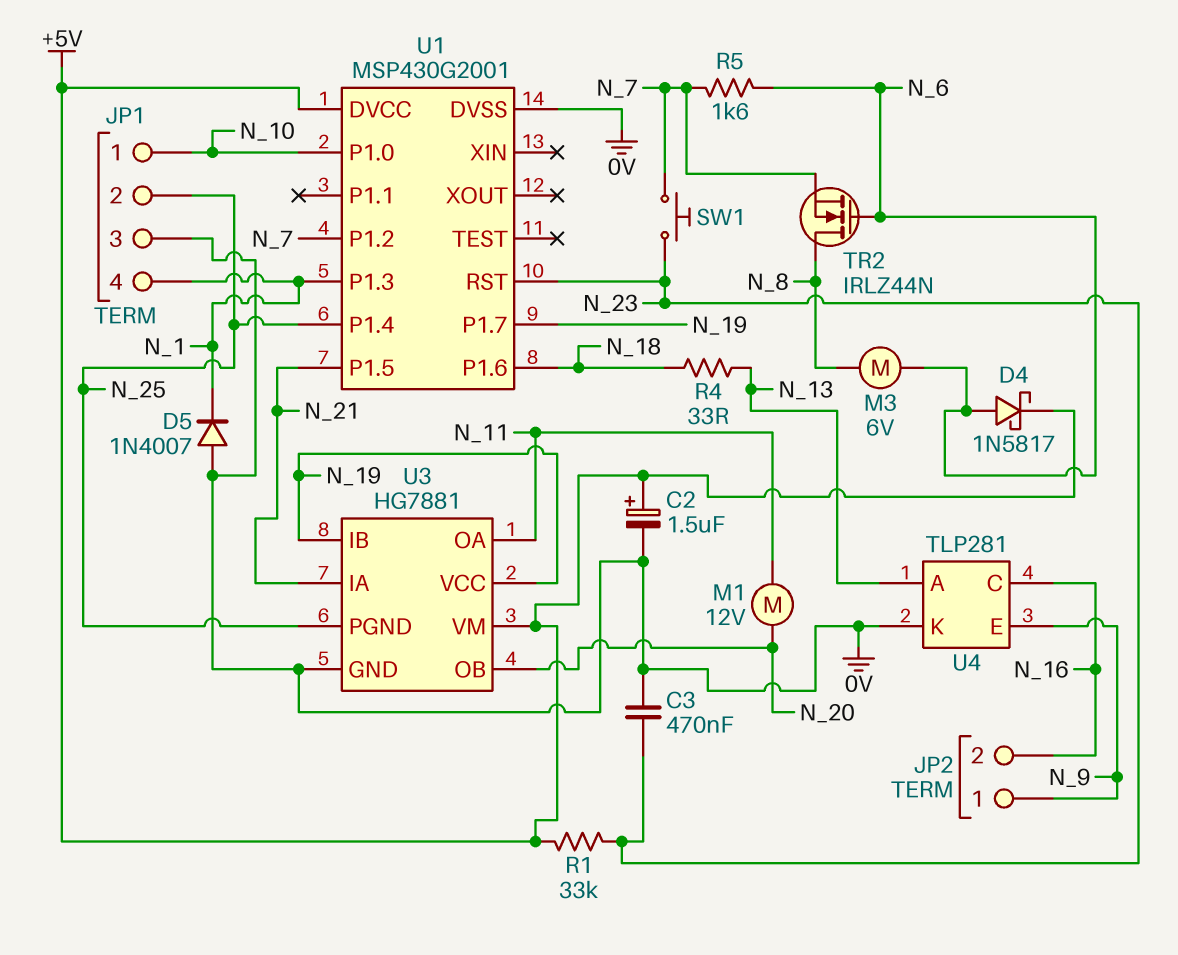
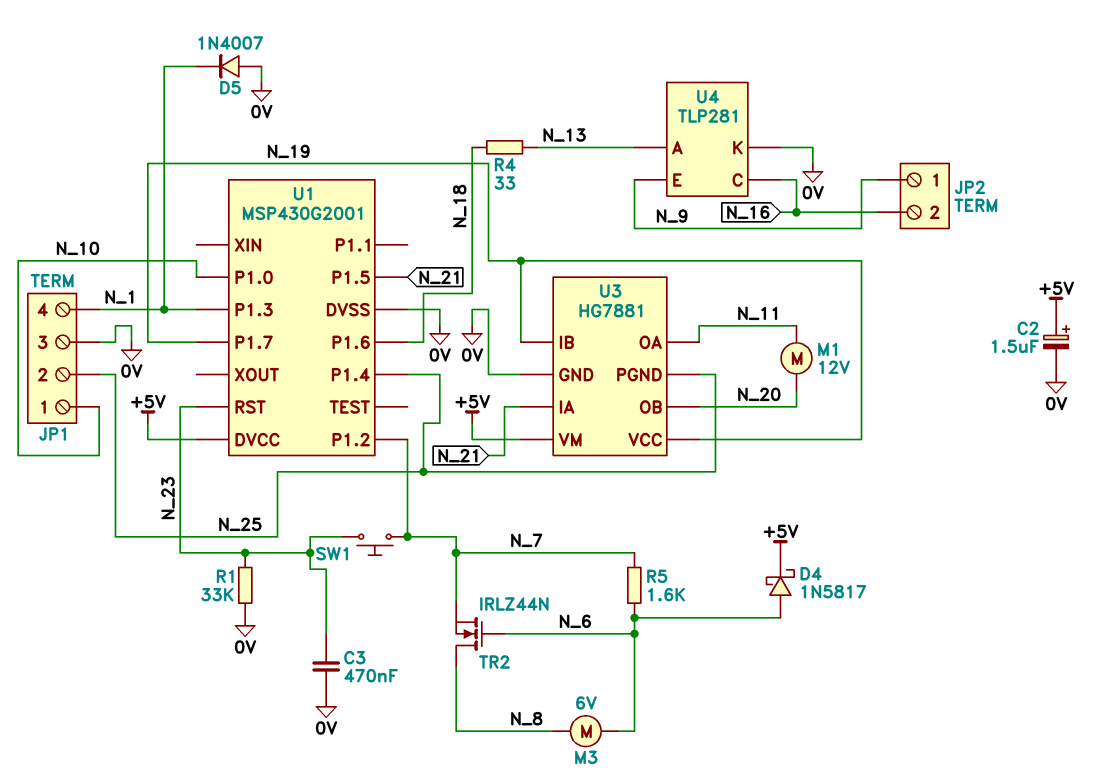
R1: 33k (+5V, N_23) -> 33k (0V, N_23)

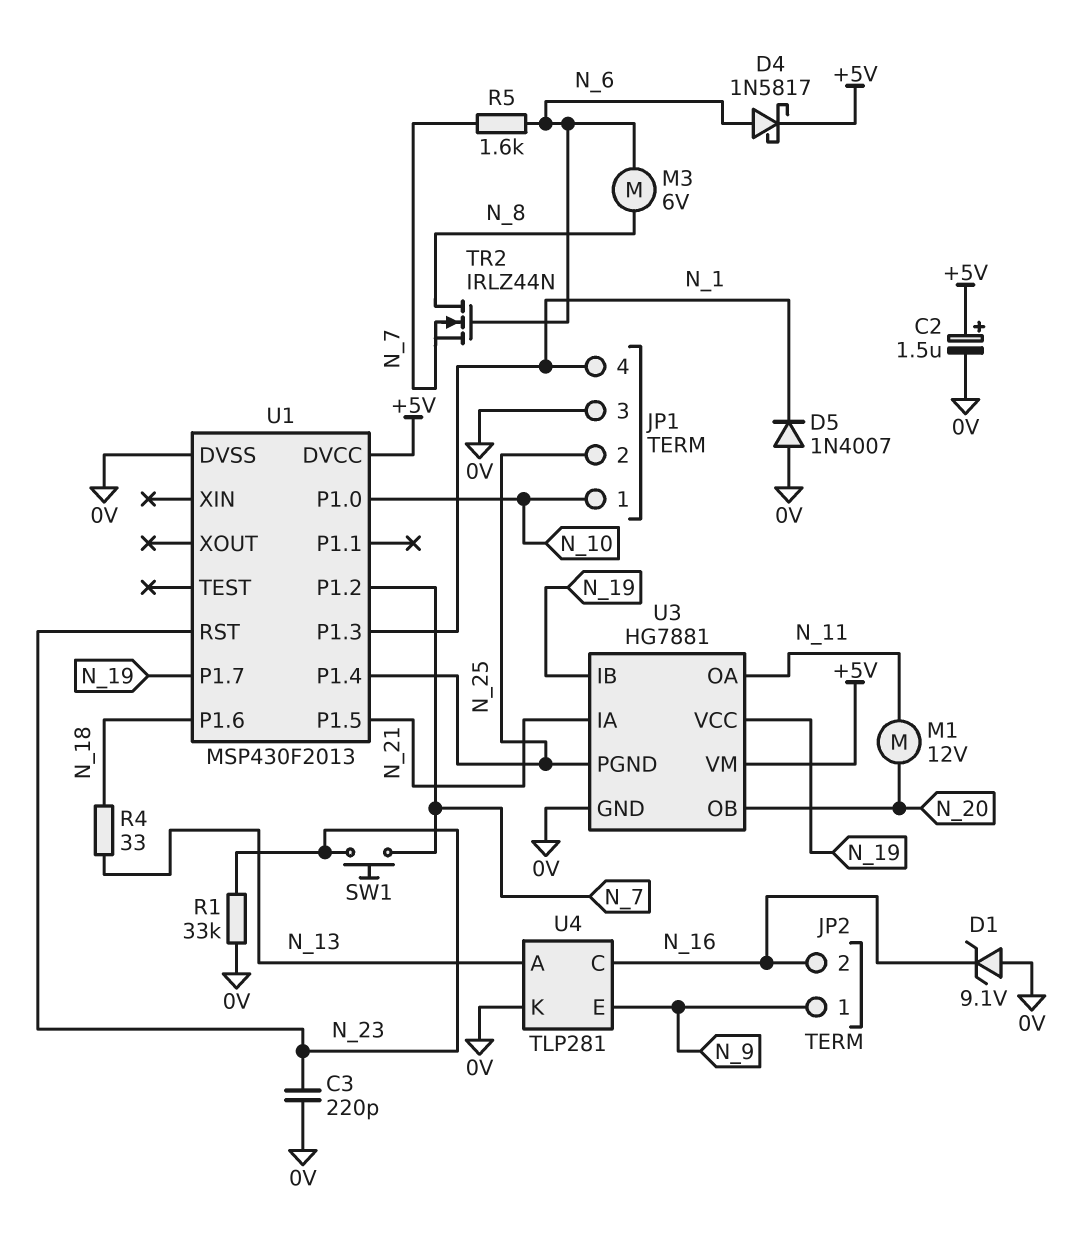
C3: 470nF (0V, N_23) -> 220pF (0V, N_23)
D1: none -> zener 9.1V (A 0V, K N_16)
U1: MSP430G2001 -> MSP430F2013

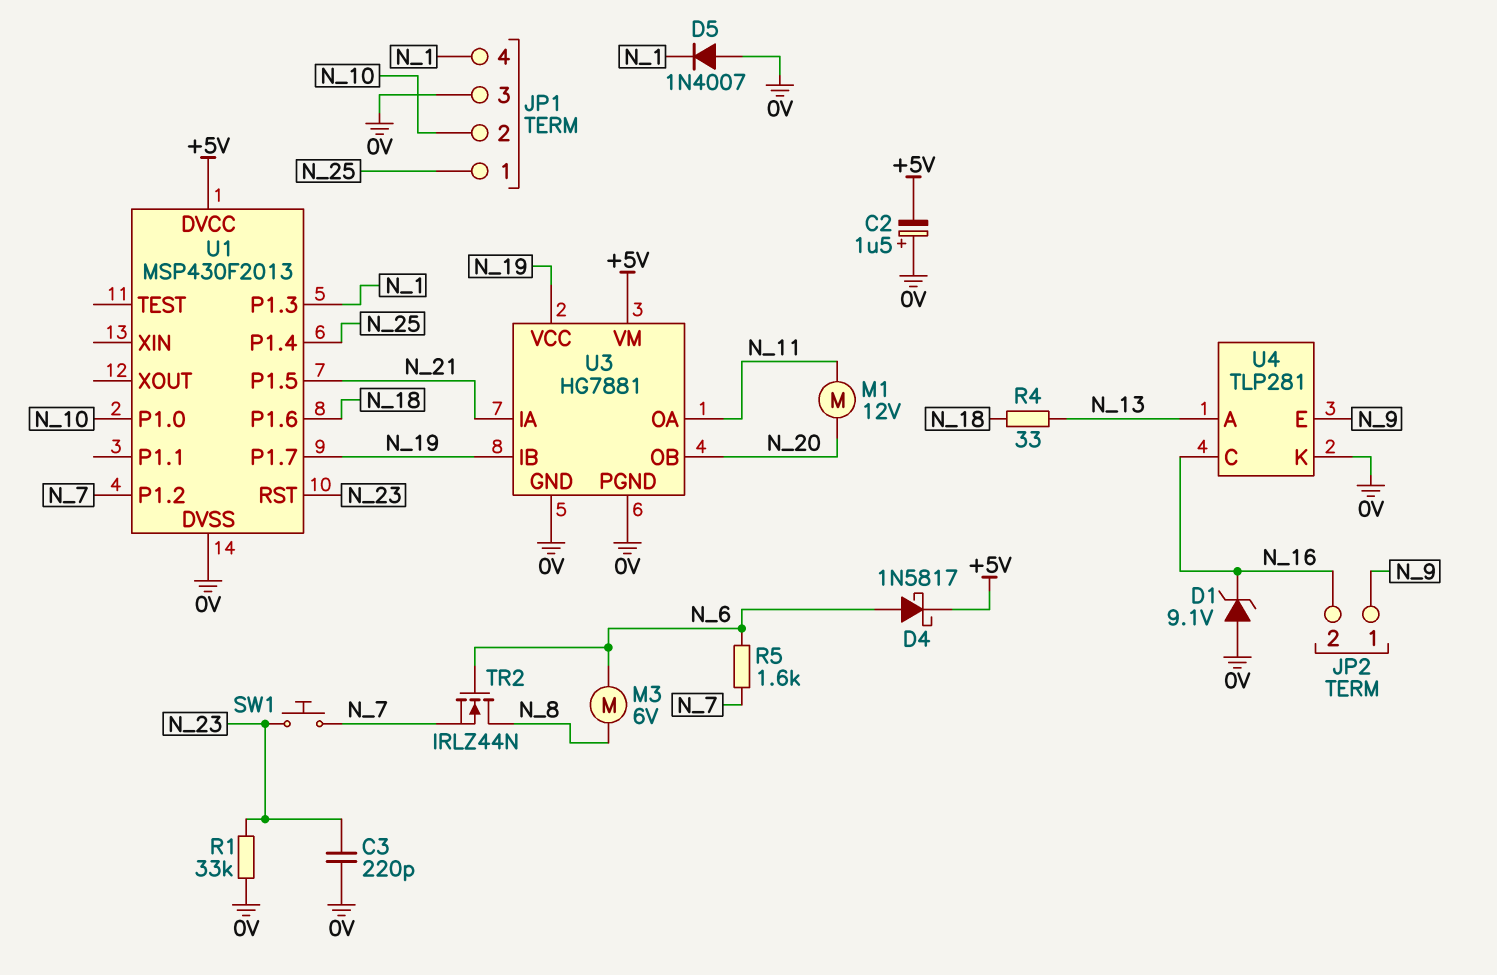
C2: 1.5uF (plus +5V, minus 0V) -> 1.5uF (plus 0V, minus +5V)
JP1 pin 1: N_10 -> N_25
JP1 pin 2: N_25 -> N_10
U3 pin PGND: N_25 -> 0V

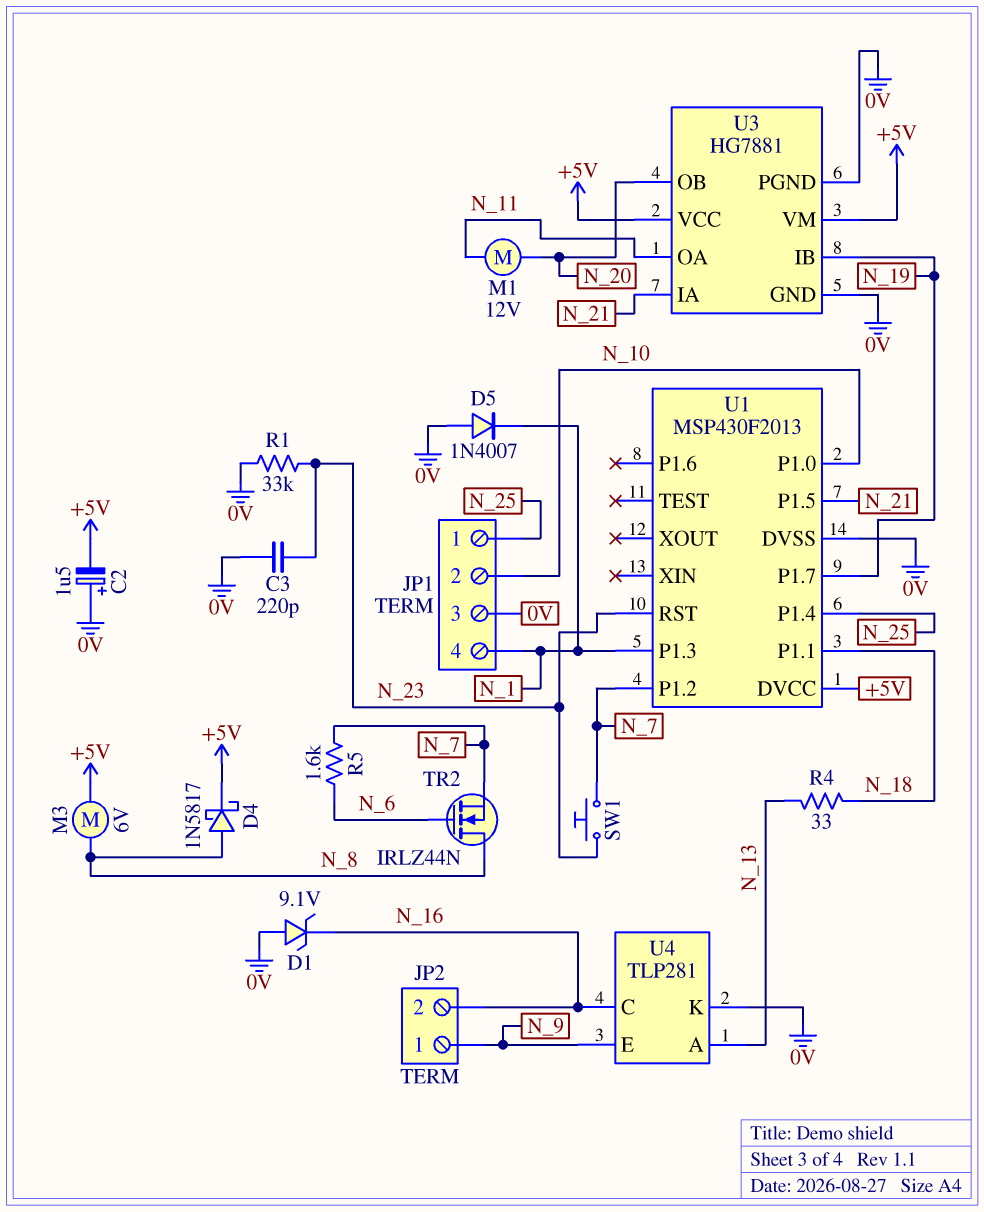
D4: schottky 1N5817 (A N_6, K +5V) -> schottky 1N5817 (A N_8, K +5V)
M3: motor 6V (N_6, N_8) -> motor 6V (+5V, N_8)
U1 pin P1.1: none -> N_18
U1 pin P1.6: N_18 -> none
U3 pin VCC: N_19 -> +5V

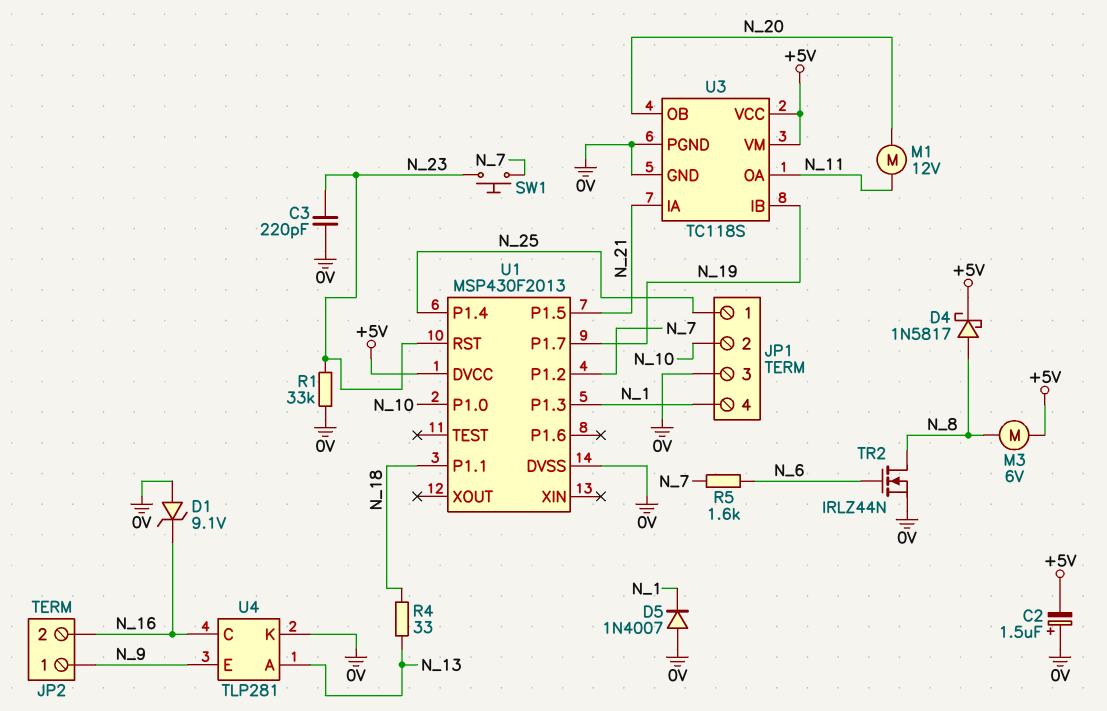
TR2: NMOS IRLZ44N (G N_6, D N_8, S N_7) -> NMOS IRLZ44N (G N_6, D N_8, S 0V)
U3: HG7881 -> TC118S

